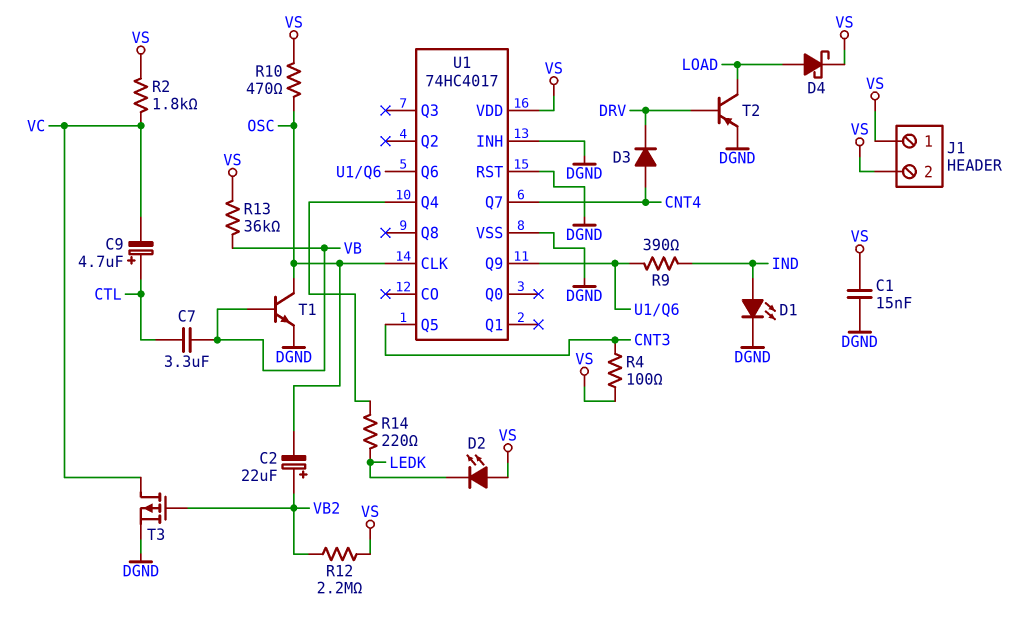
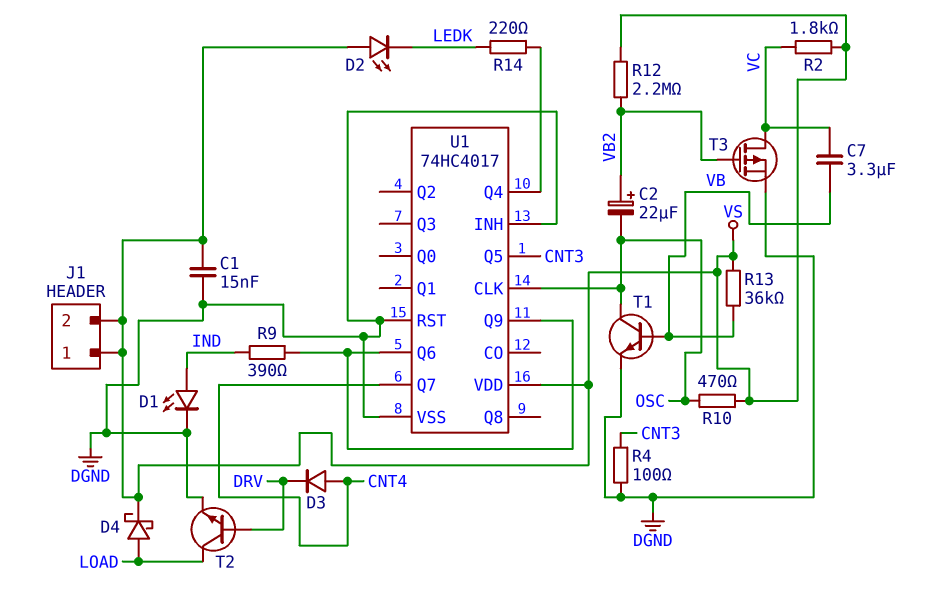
C7: 3.3uF (CTL, VB) -> 3.3uF (VB, VC)
C9: 4.7uF (plus CTL, minus VC) -> none
R4: 100 (CNT3, VS) -> 100 (CNT3, DGND)
T2: PNP (B DRV, C LOAD, E DGND) -> NPN (B DRV, C LOAD, E DGND)

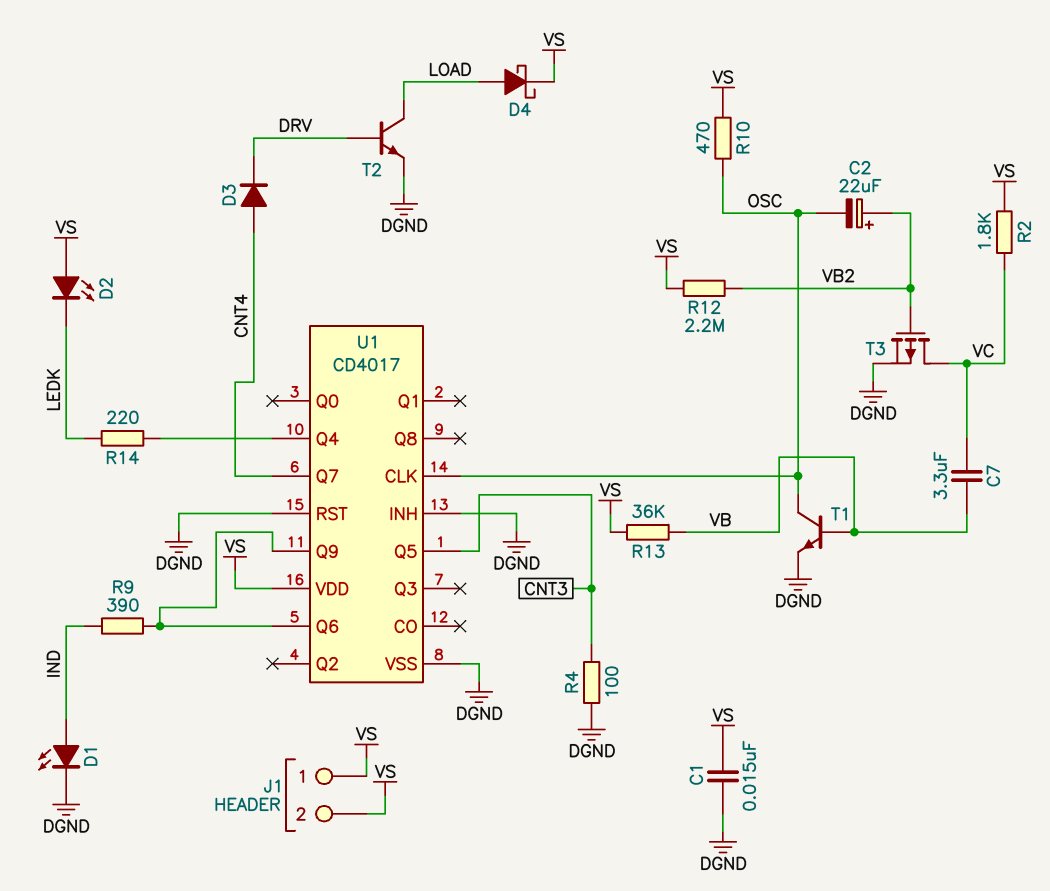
U1: 74HC4017 -> CD4017

